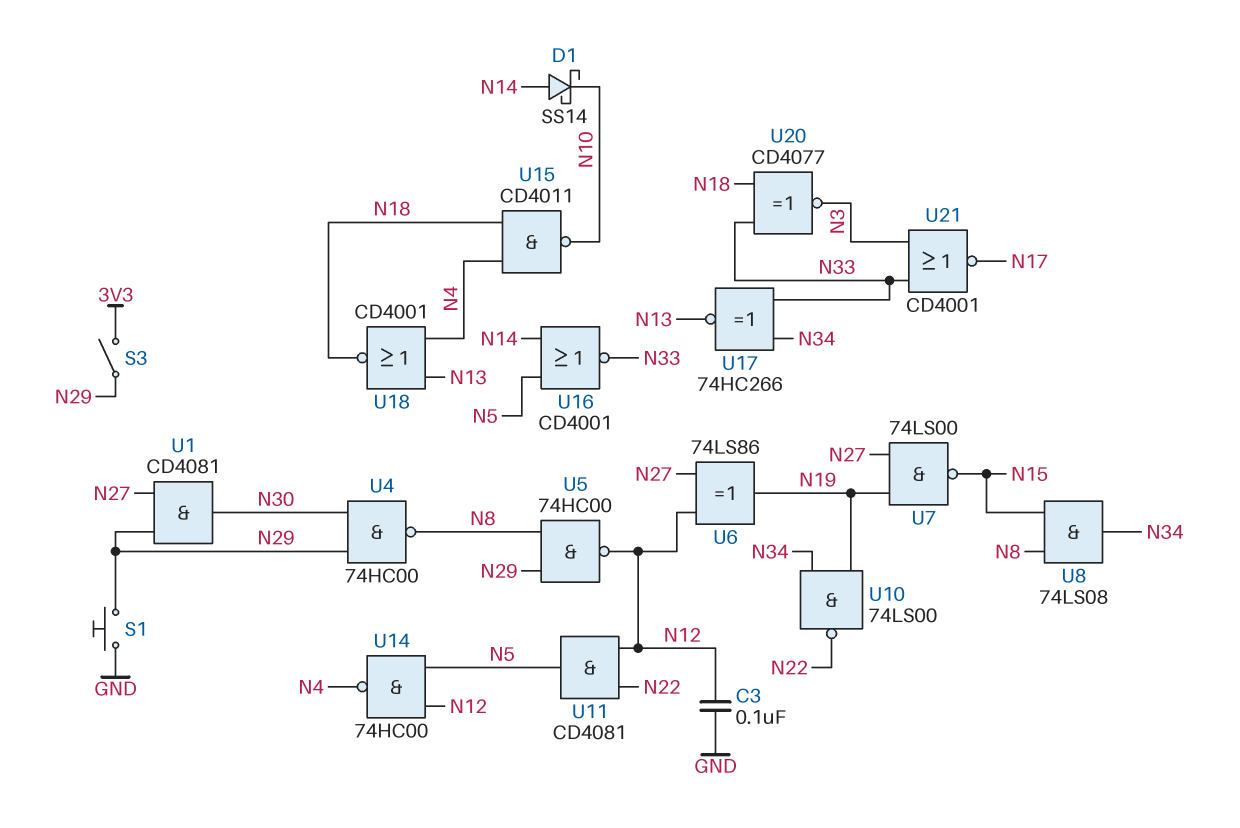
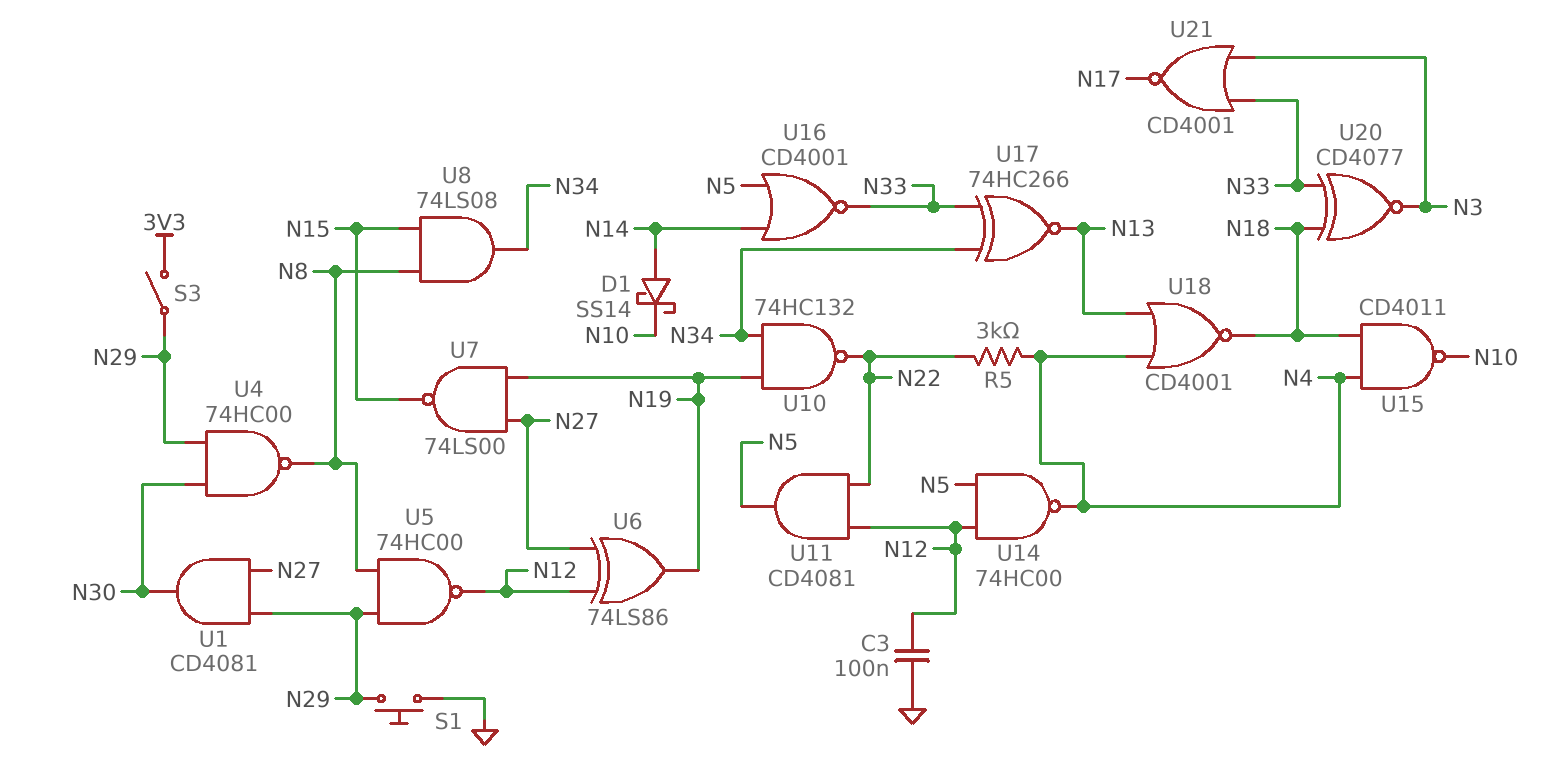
R5: none -> 3k (N4, N22)
U10: NAND 74LS00 (in N19, in N34, out N22) -> NAND 74HC132 (in N19, in N34, out N22)

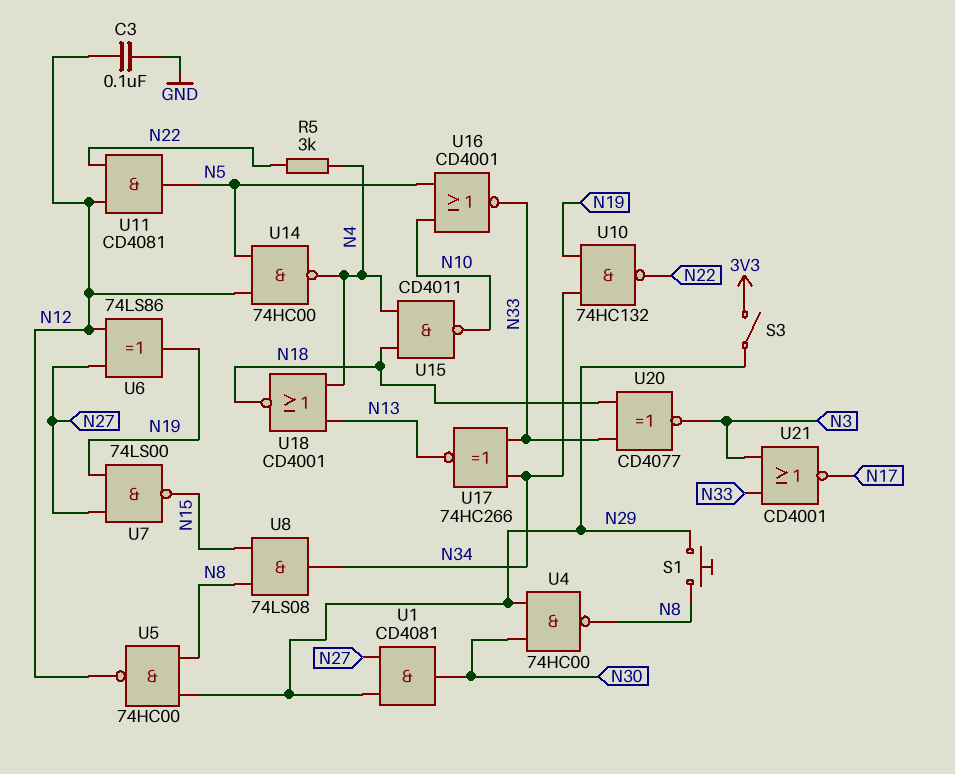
D1: schottky SS14 (A N14, K N10) -> none
S1: button (GND, N29) -> button (N8, N29)
U16: NOR CD4001 (in N5, in N14, out N33) -> NOR CD4001 (in N5, in N10, out N33)

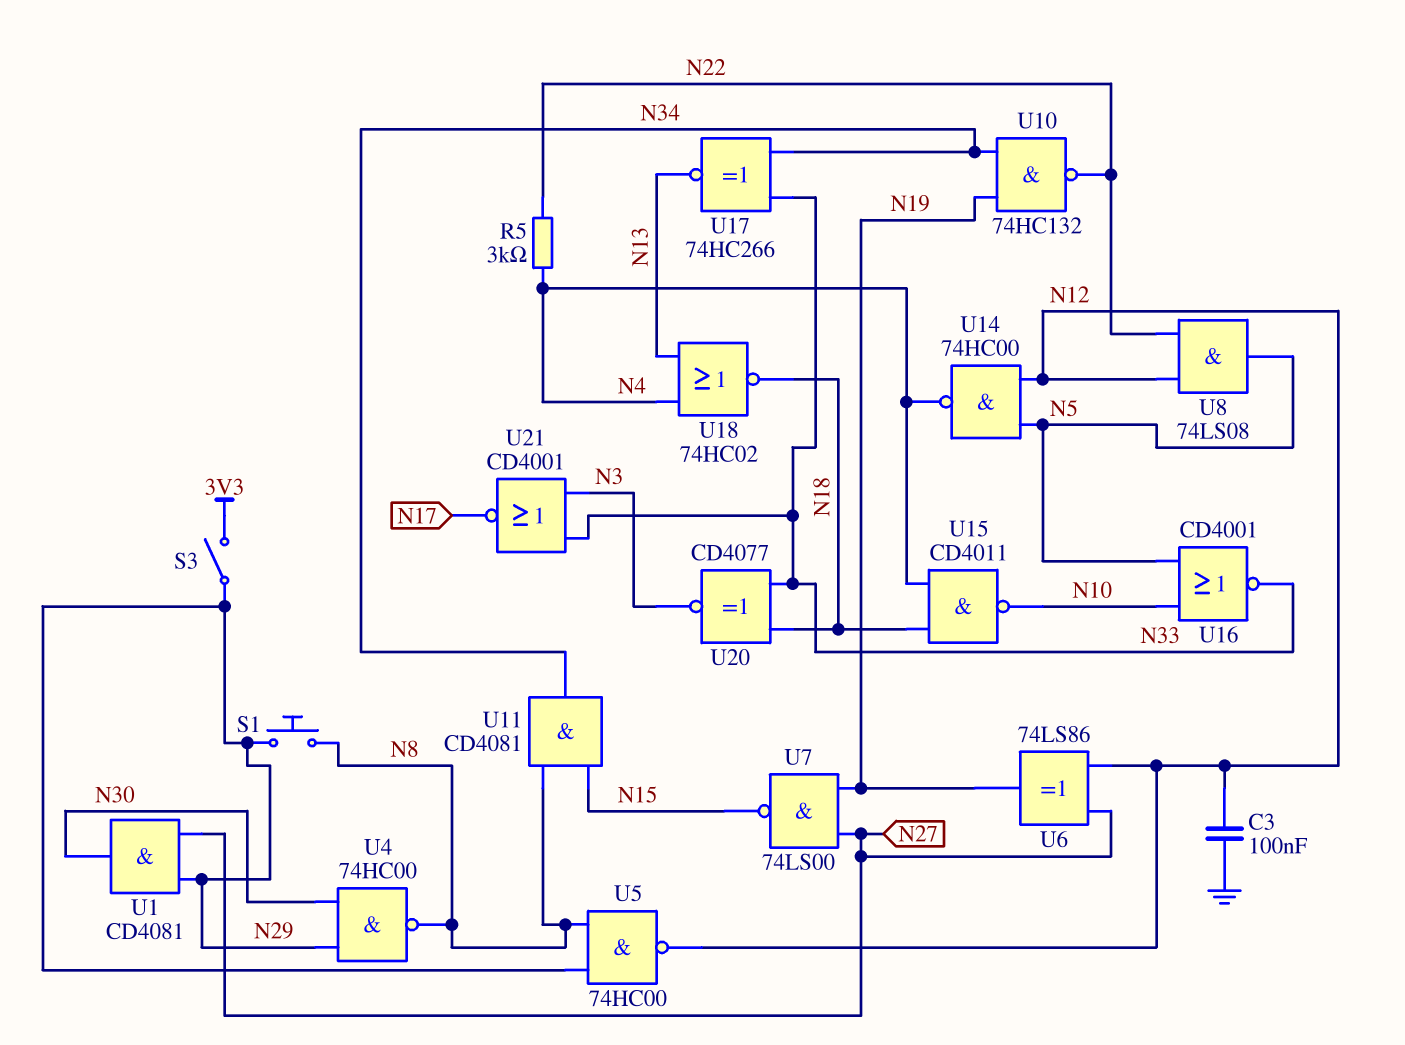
U8: AND 74LS08 (in N8, in N15, out N34) -> AND 74LS08 (in N12, in N22, out N5)
U11: AND CD4081 (in N12, in N22, out N5) -> AND CD4081 (in N8, in N15, out N34)
U18: NOR CD4001 (in N4, in N13, out N18) -> NOR 74HC02 (in N4, in N13, out N18)

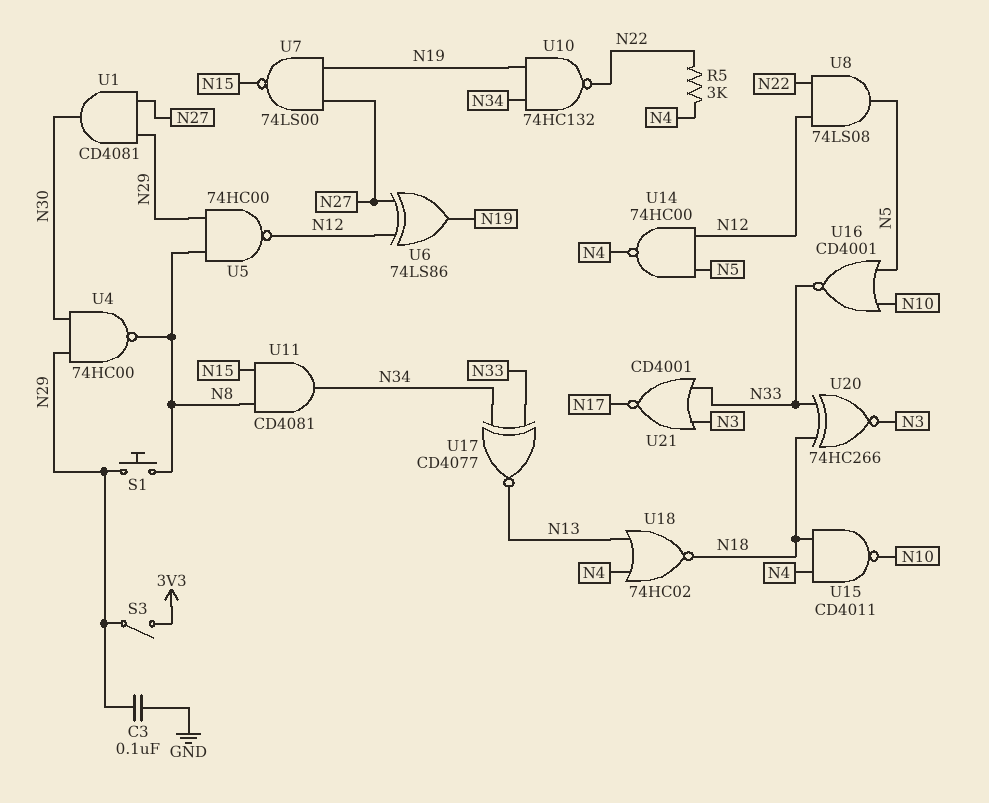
C3: 100nF (GND, N12) -> 100nF (GND, N29)
U17: XNOR 74HC266 (in N33, in N34, out N13) -> XNOR CD4077 (in N33, in N34, out N13)
U20: XNOR CD4077 (in N18, in N33, out N3) -> XNOR 74HC266 (in N18, in N33, out N3)

